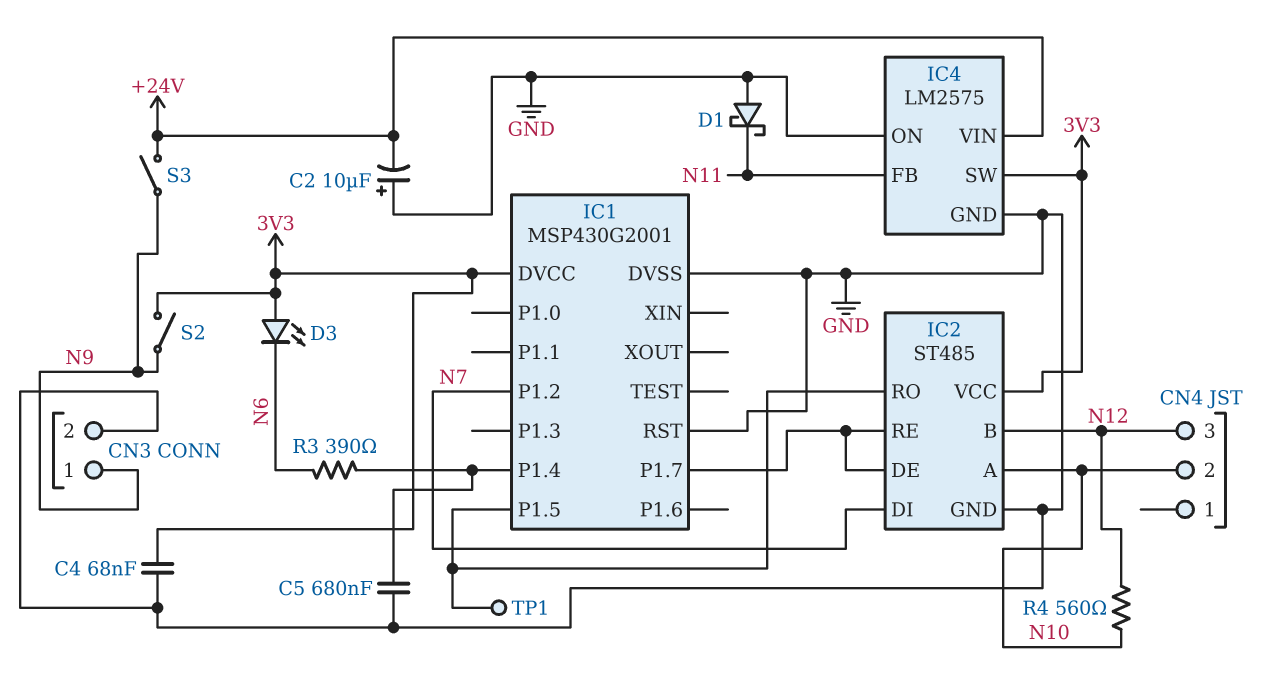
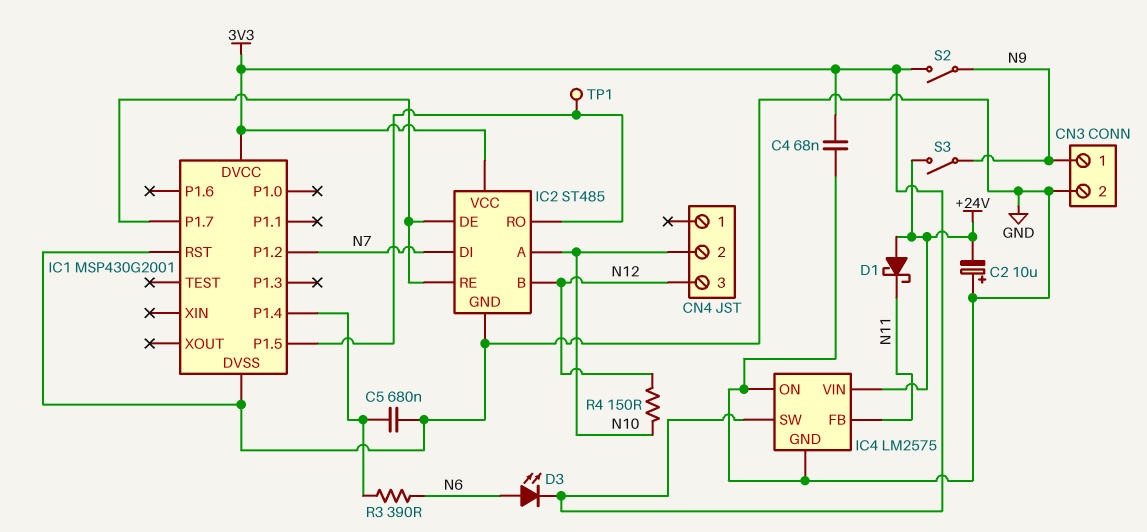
D1: schottky (A GND, K N11) -> schottky (A +24V, K N11)
D3: LED (A 3V3, K N6) -> LED (A N6, K 3V3)
R4: 560 (N10, N12) -> 150 (N10, N12)

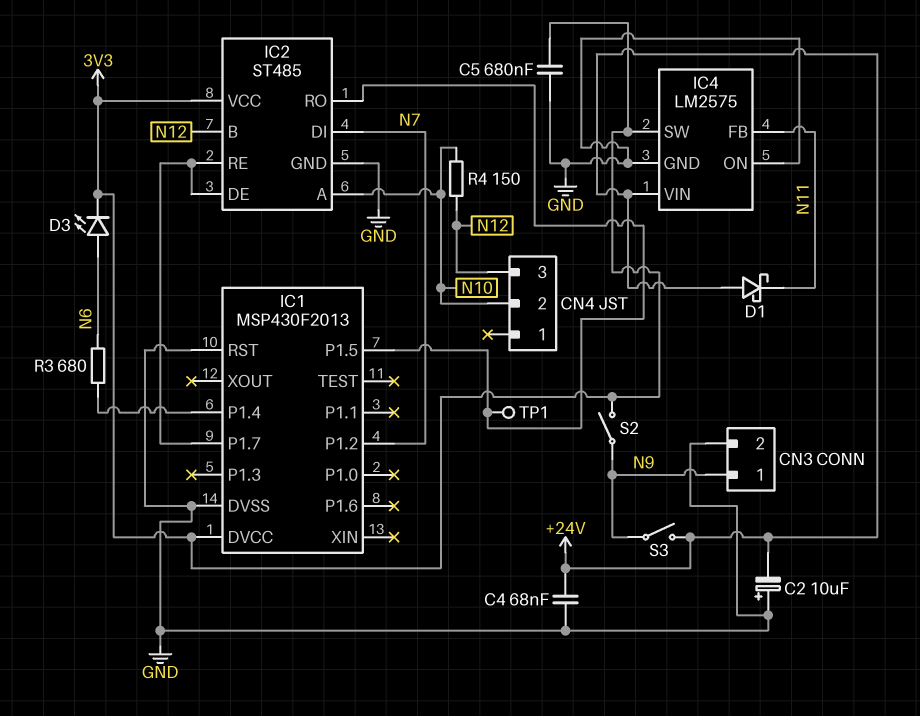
C4: 68nF (3V3, GND) -> 68nF (+24V, GND)
C5: 680nF (GND, IC1/P1.4) -> 680nF (3V3, GND)
IC1: MSP430G2001 -> MSP430F2013
R3: 390 (IC1/P1.4, N6) -> 680 (IC1/P1.4, N6)

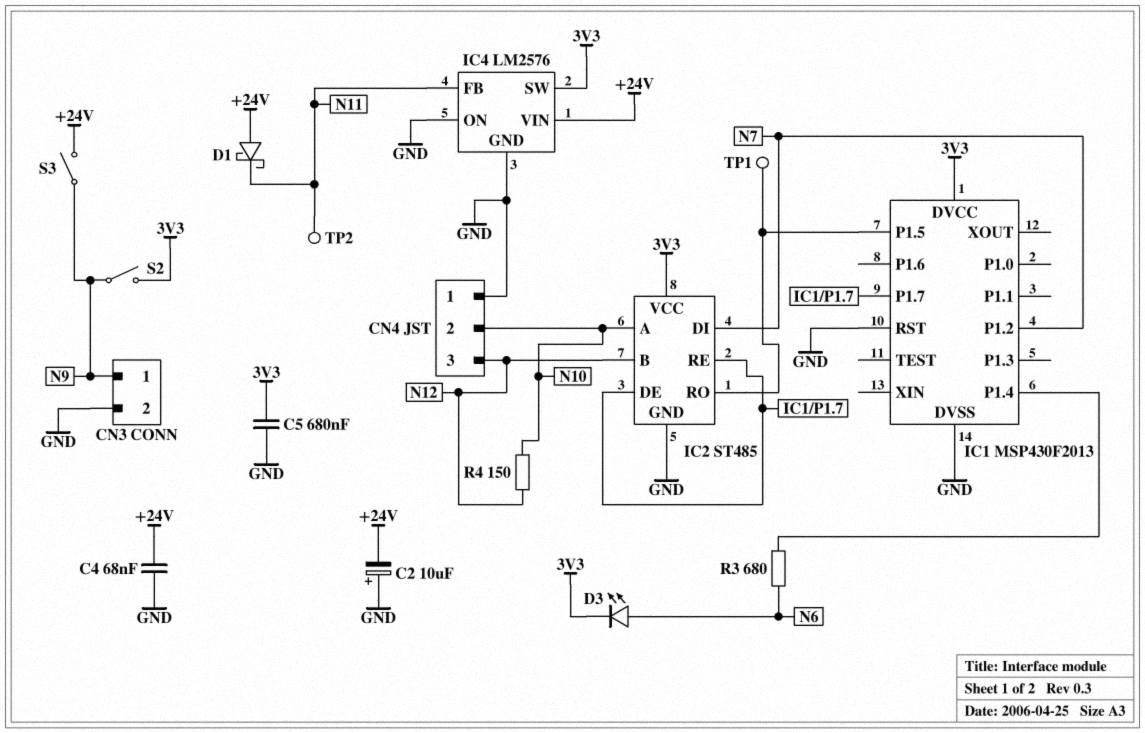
CN4 pin 1: none -> GND
IC4: LM2575 -> LM2576
TP2: none -> test point (N11)

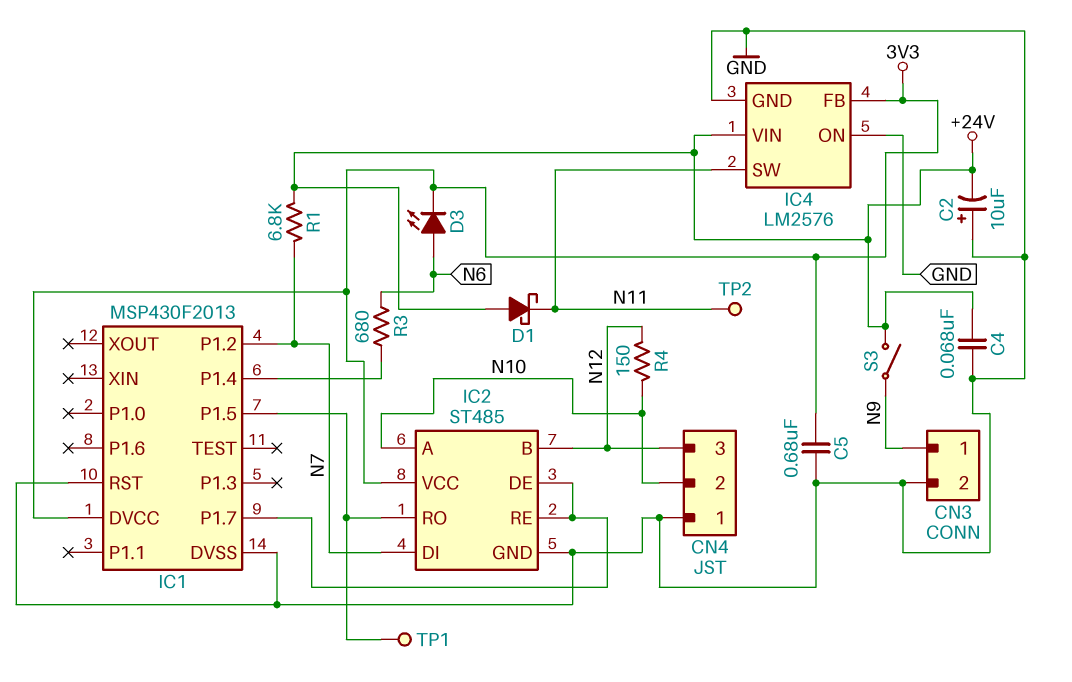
IC4 pin FB: N11 -> 3V3
IC4 pin SW: 3V3 -> N11
R1: none -> 6.8k (+24V, N7)
S2: switch (3V3, N9) -> none

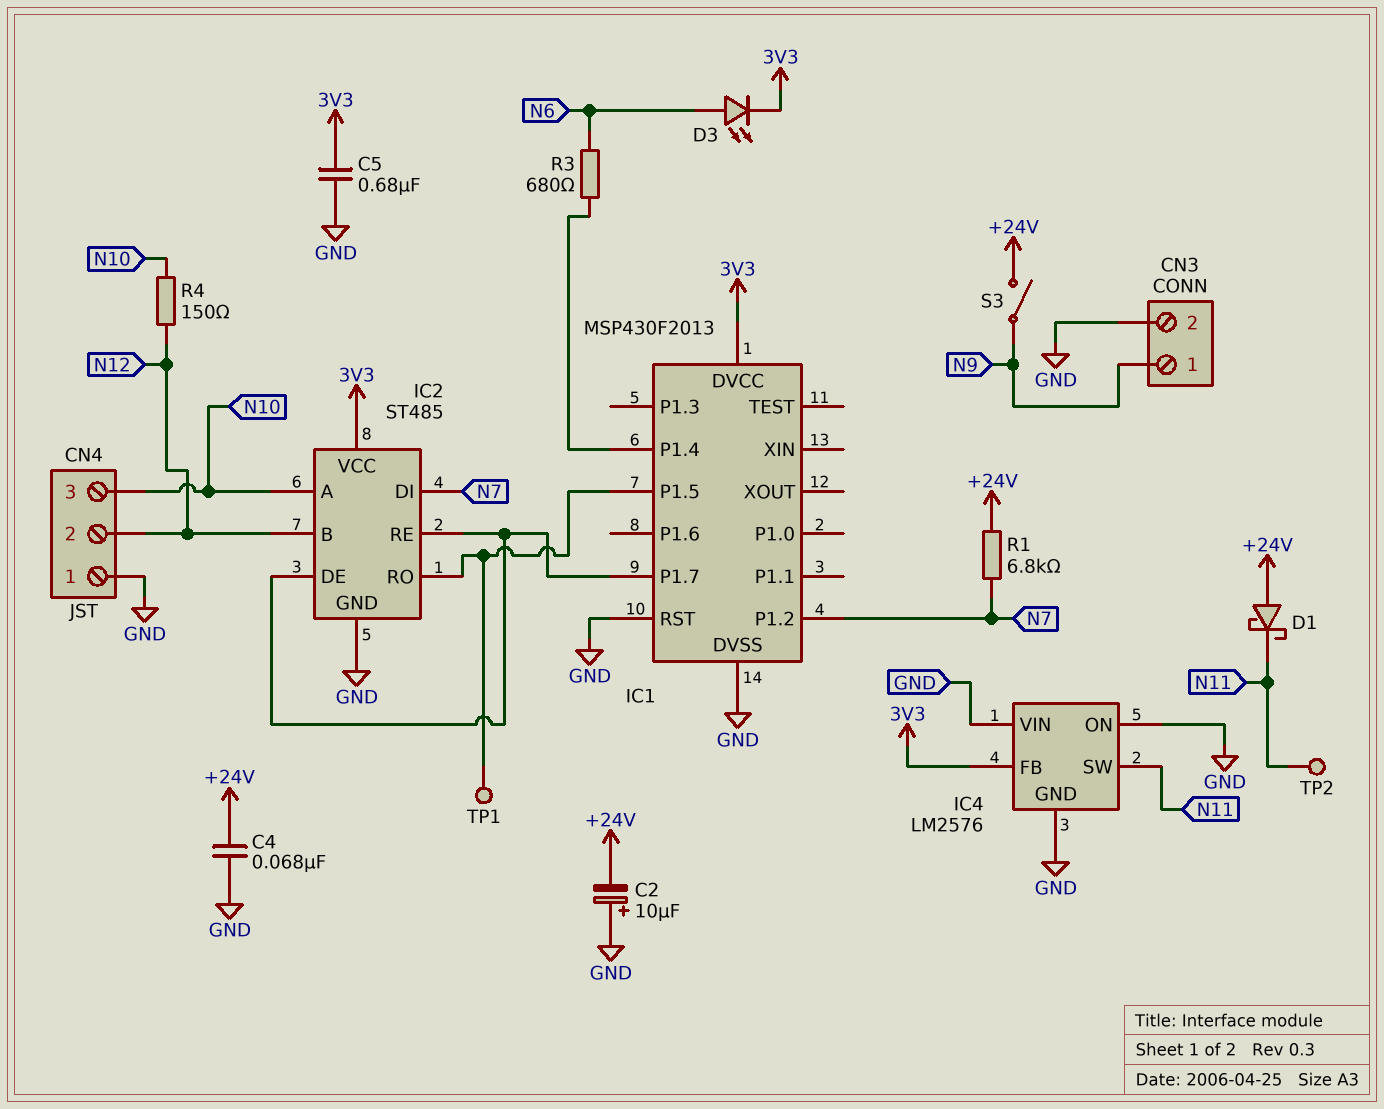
CN4 pin 2: N10 -> N12
CN4 pin 3: N12 -> N10
IC4 pin VIN: +24V -> GND

